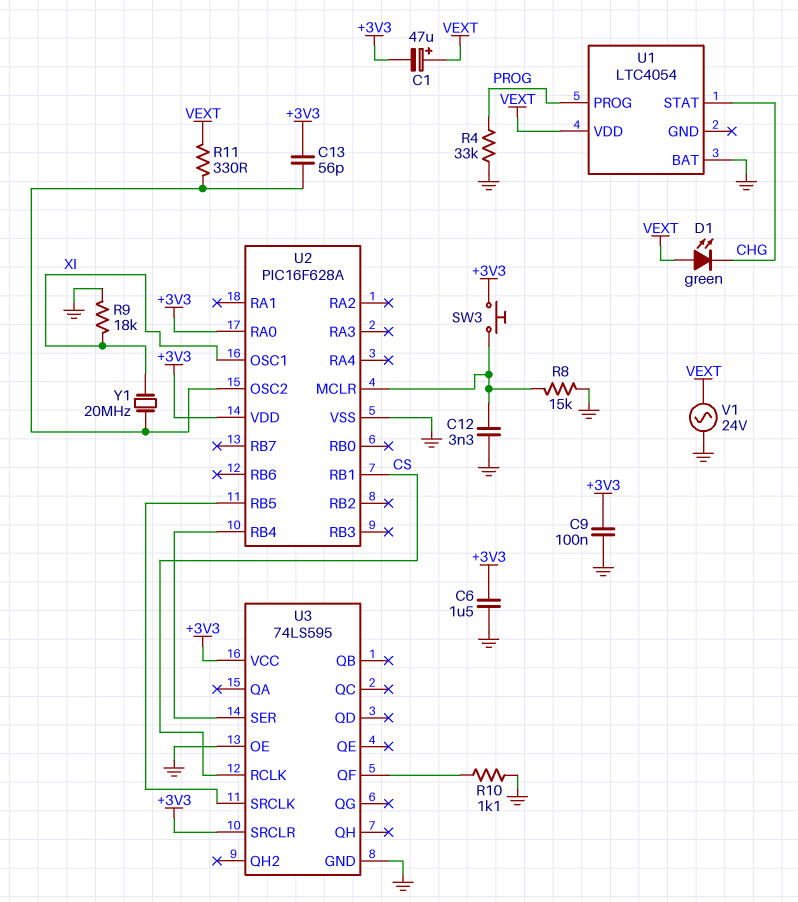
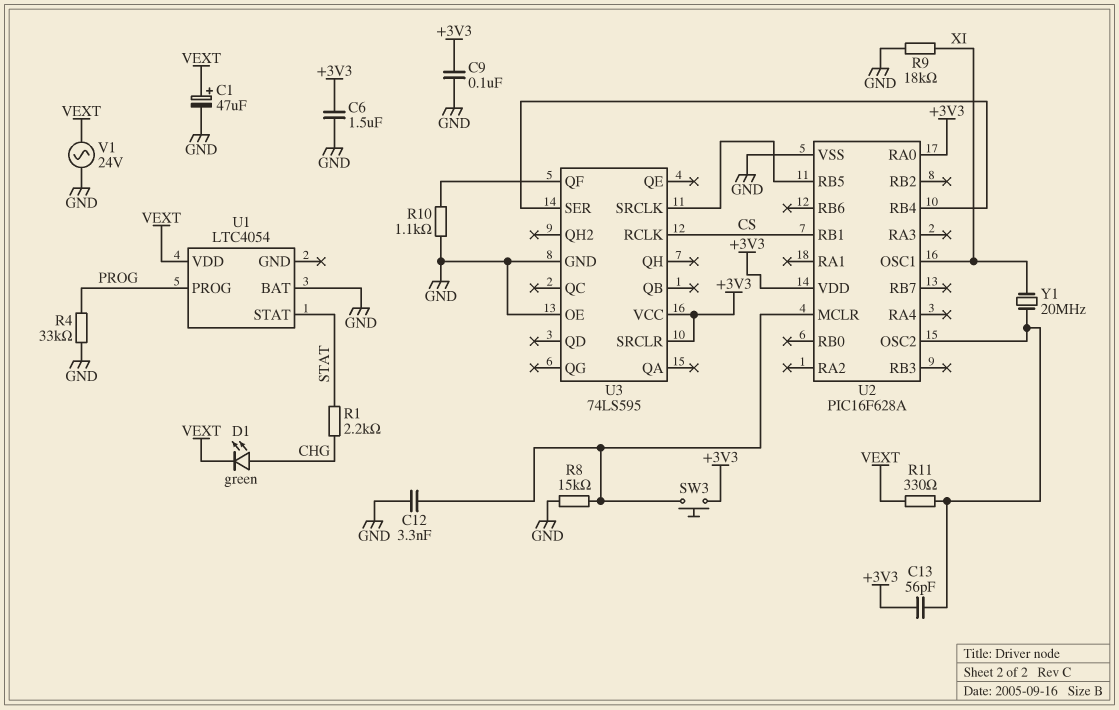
C1: 47uF (plus VEXT, minus +3V3) -> 47uF (plus VEXT, minus GND)
D1: LED green (A VEXT, K CHG) -> LED green (A CHG, K VEXT)
R1: none -> 2.2k (CHG, STAT)
U1 pin STAT: CHG -> STAT

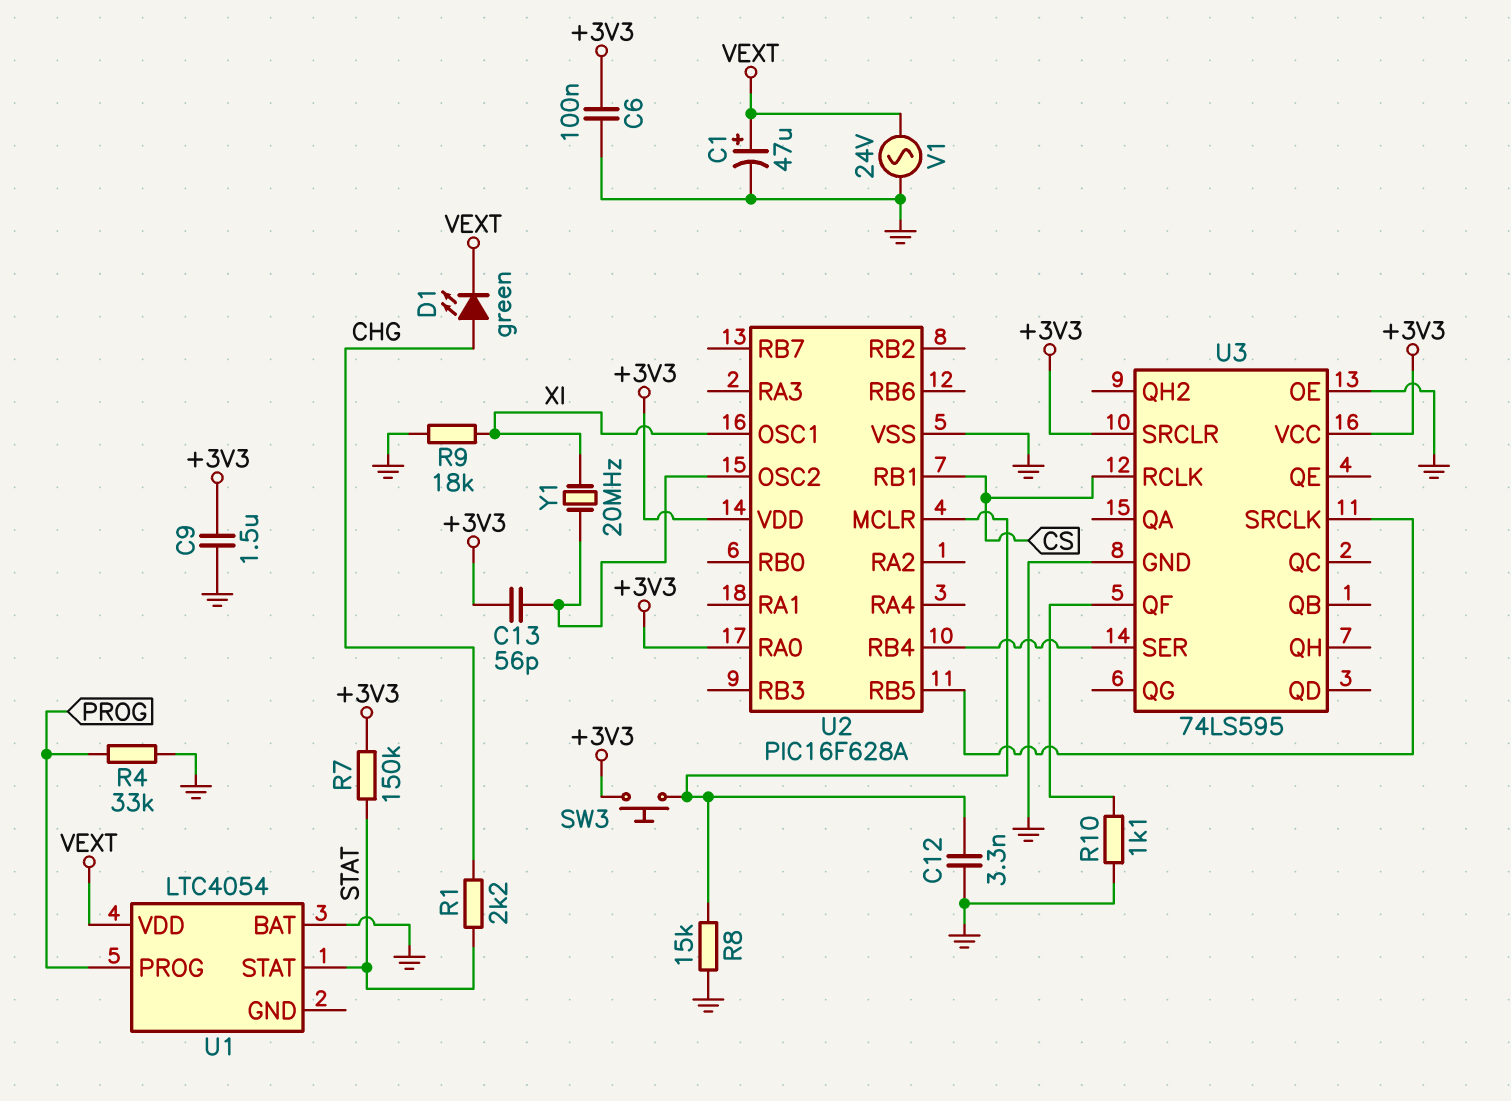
C6: 1.5uF (+3V3, GND) -> 100nF (+3V3, GND)
C9: 100nF (+3V3, GND) -> 1.5uF (+3V3, GND)
R7: none -> 150k (+3V3, STAT)
R11: 330 (U2/OSC2, VEXT) -> none

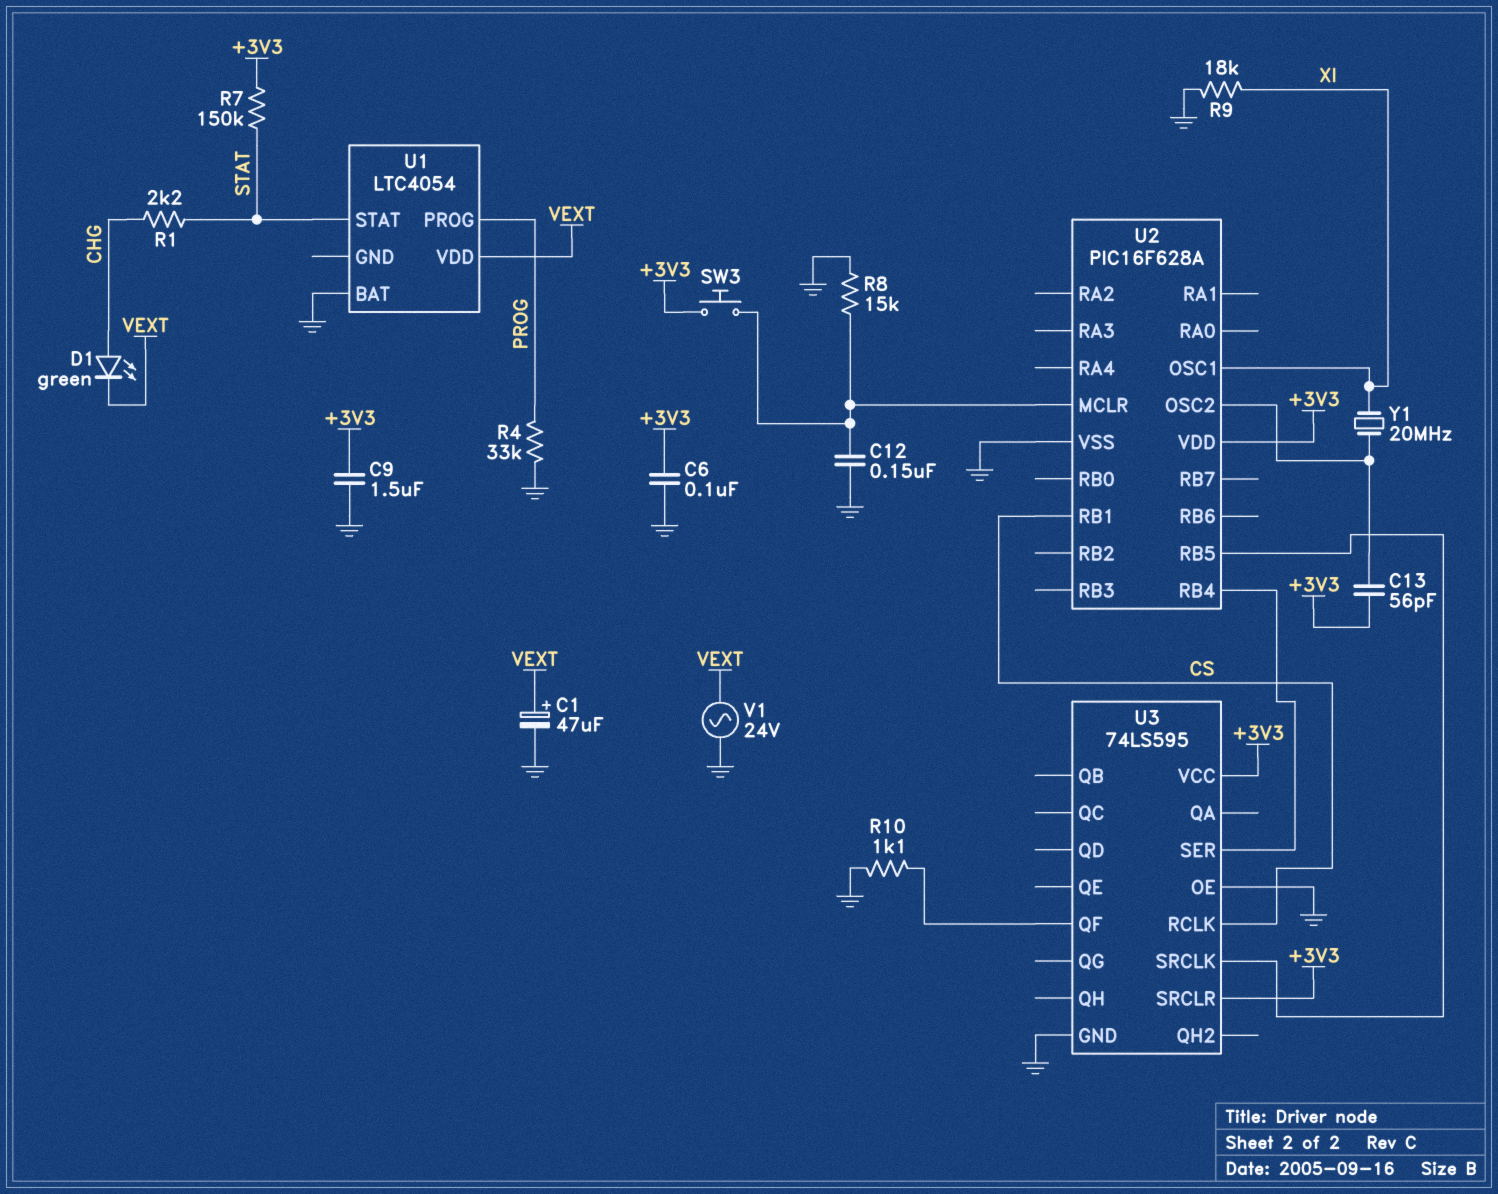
C12: 3.3nF (GND, U2/MCLR) -> 150nF (GND, U2/MCLR)
U2 pin RA0: +3V3 -> none

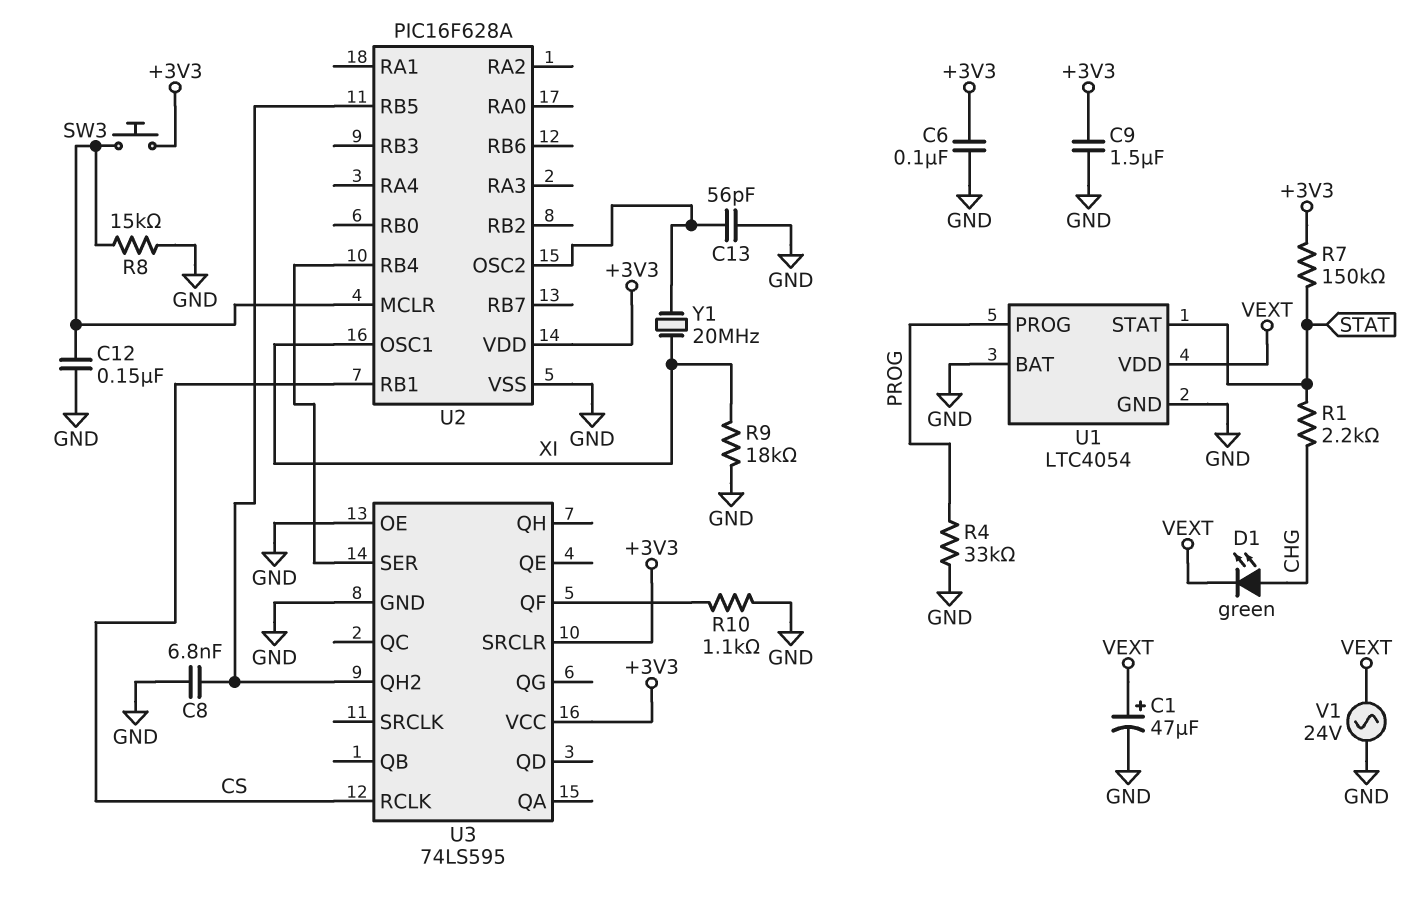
C8: none -> 6.8nF (GND, U2/RB5)
C13: 56pF (+3V3, U2/OSC2) -> 56pF (GND, U2/OSC2)
U1 pin GND: none -> GND
U3 pin QH2: none -> U2/RB5
U3 pin SRCLK: U2/RB5 -> none

